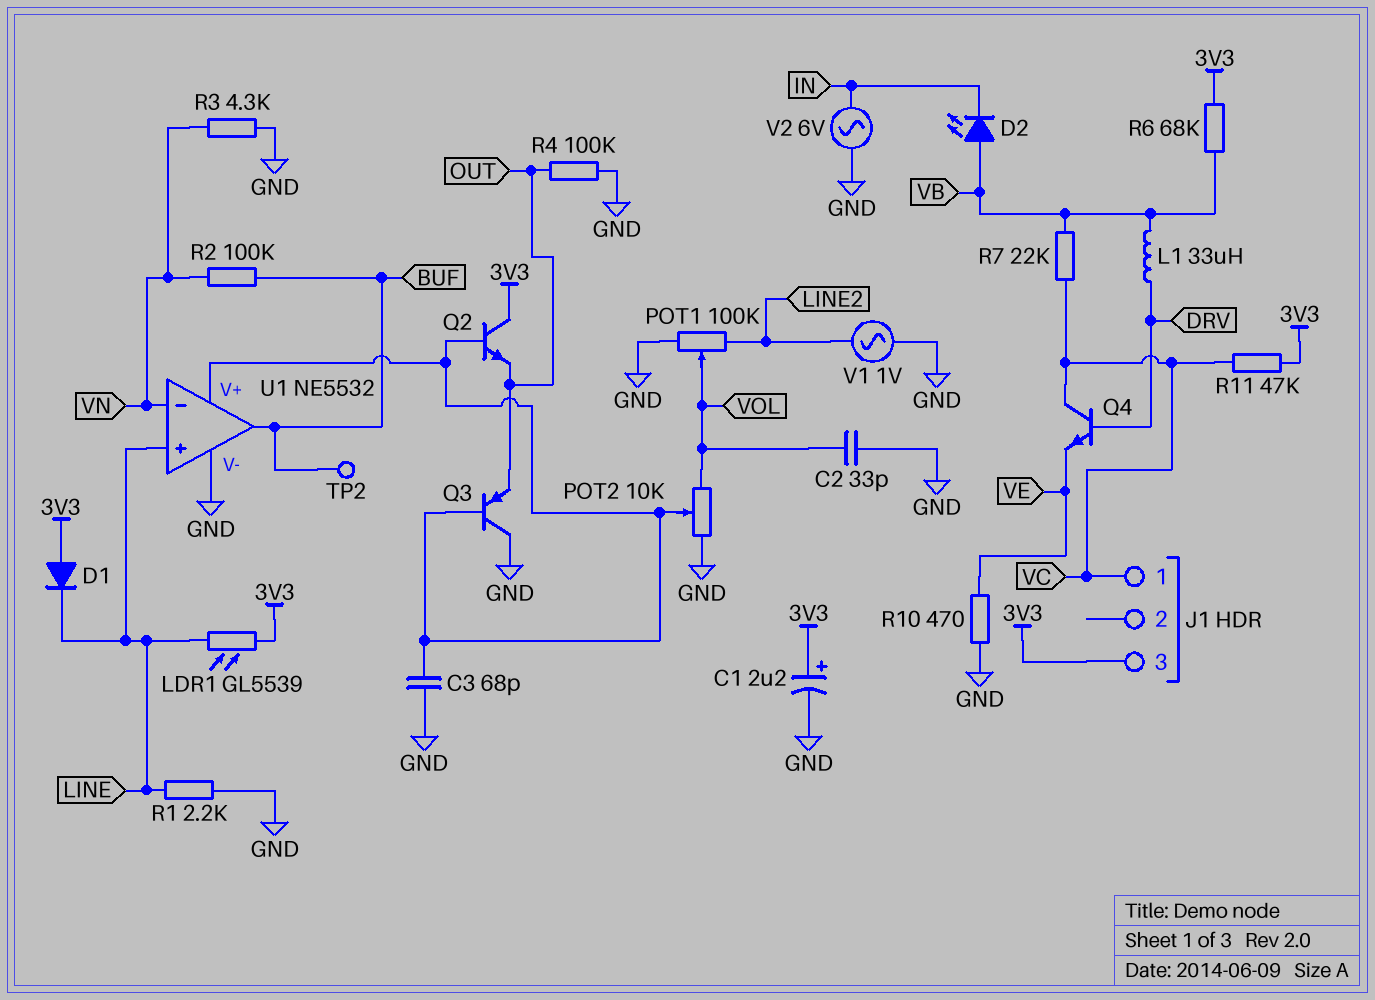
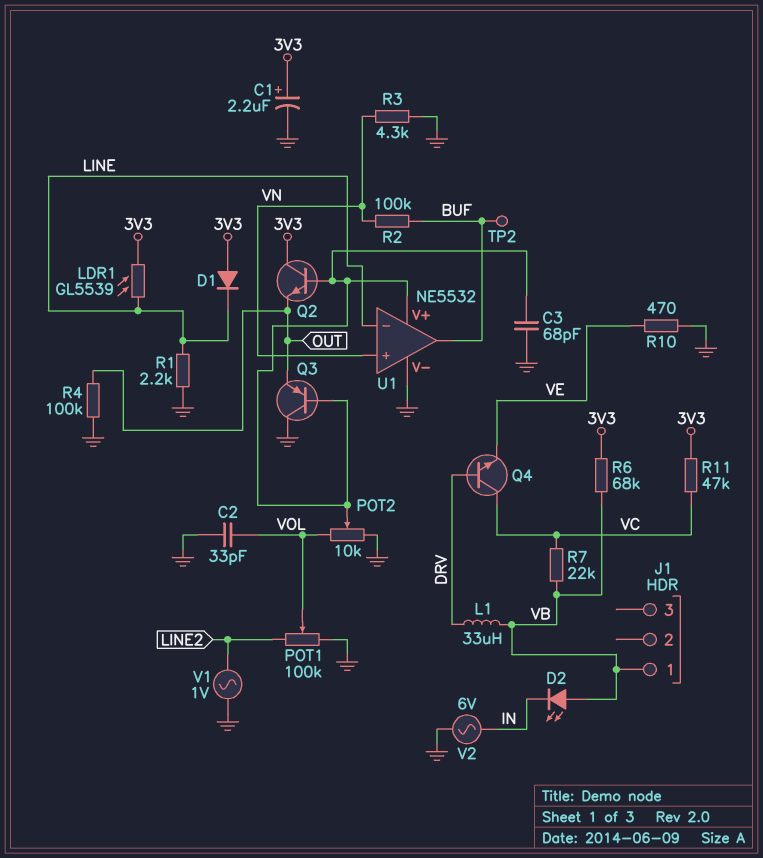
J1 pin 1: VC -> VB
J1 pin 3: 3V3 -> none
U1 pin in+: LINE -> VN
U1 pin in-: VN -> LINE

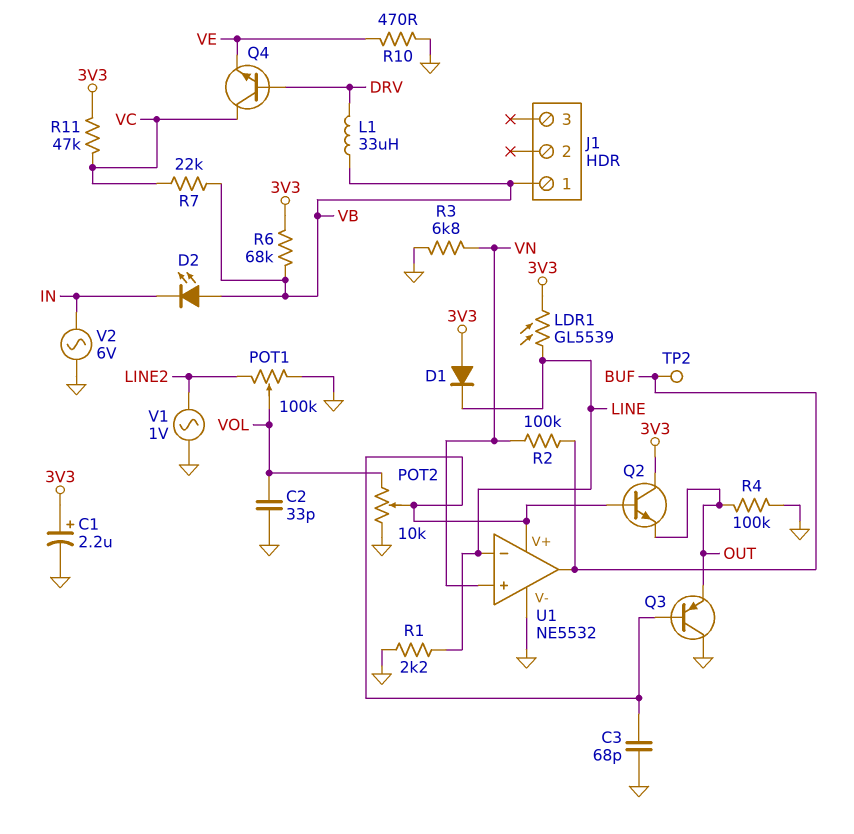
R3: 4.3k (GND, VN) -> 6.8k (GND, VN)

